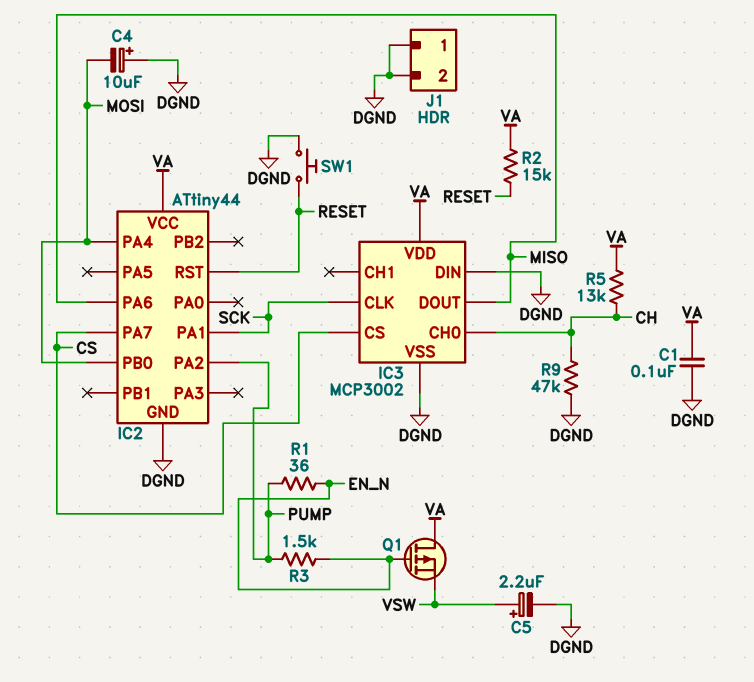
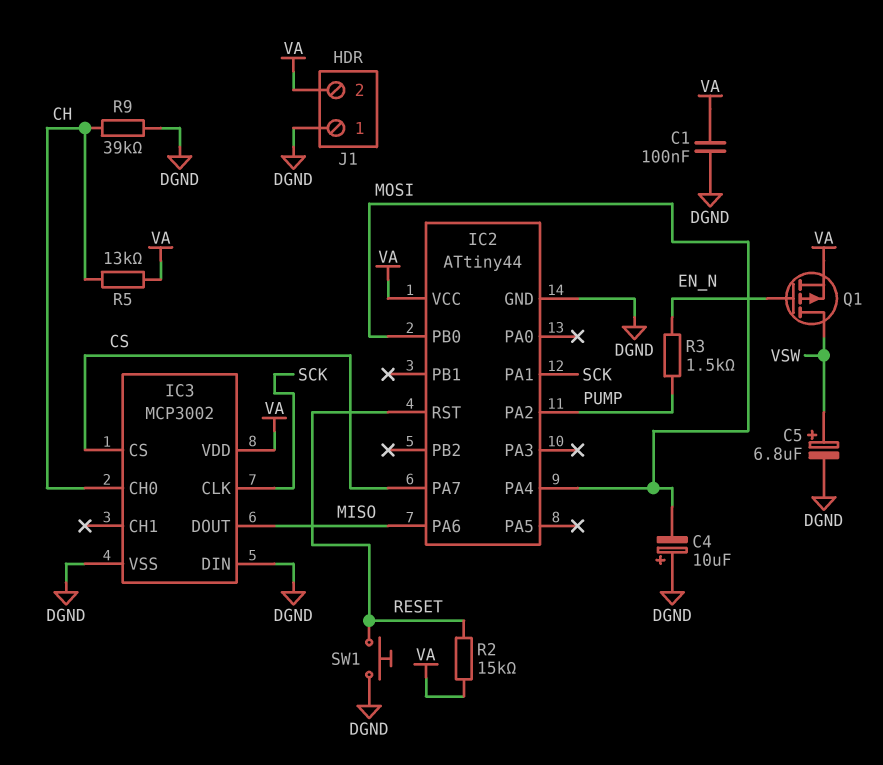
C5: 2.2uF (plus VSW, minus DGND) -> 6.8uF (plus VSW, minus DGND)
J1 pin 2: DGND -> VA
Q1: PMOS (G EN_N, D VA, S VSW) -> PMOS (G EN_N, D VSW, S VA)
R1: 36 (EN_N, PUMP) -> none
R9: 47k (CH, DGND) -> 39k (CH, DGND)

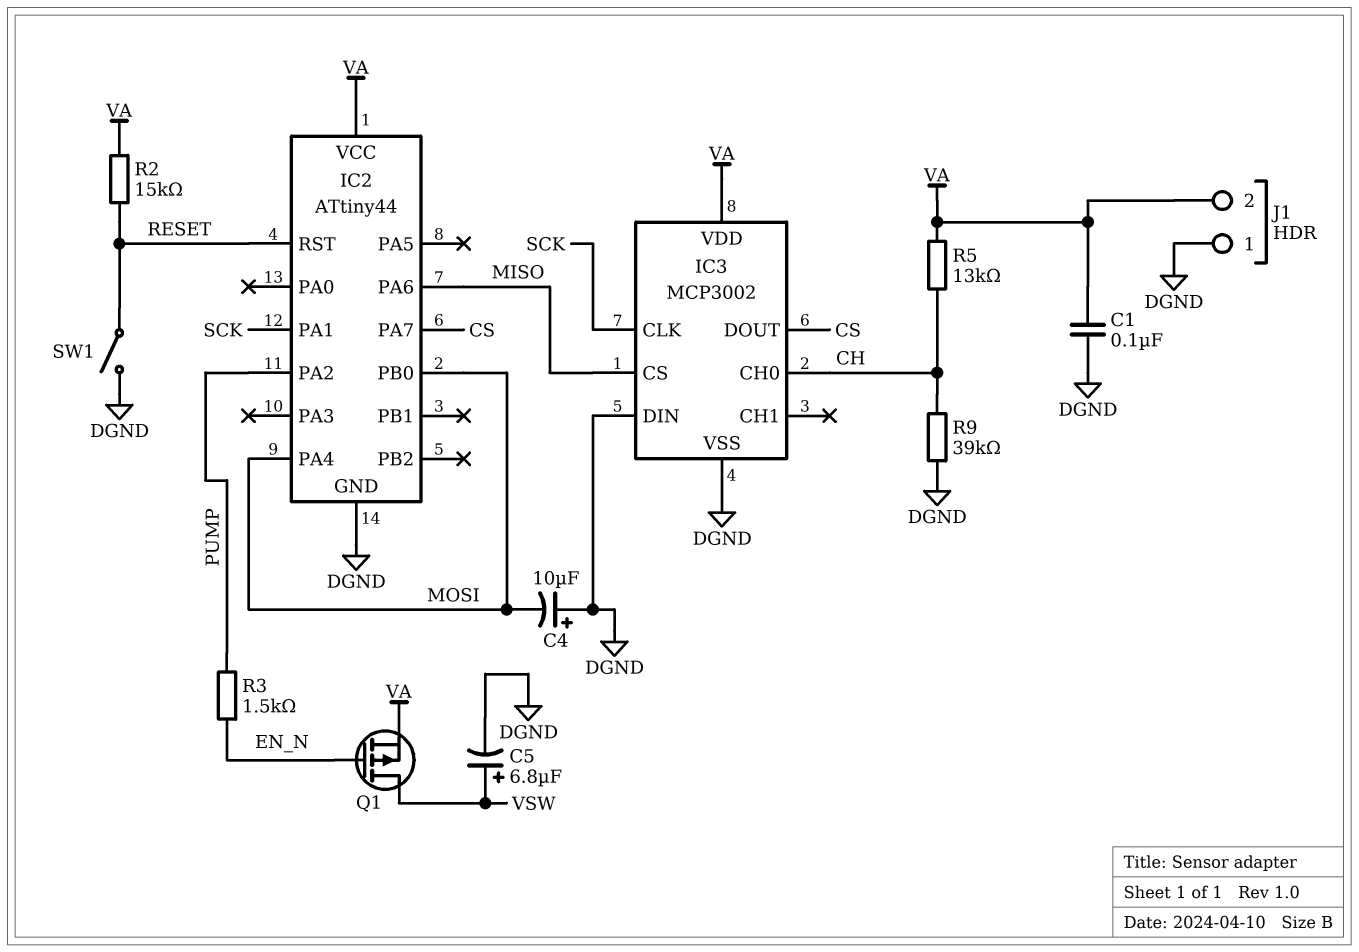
IC3 pin CS: CS -> MISO
IC3 pin DOUT: MISO -> CS
SW1: button (DGND, RESET) -> switch (DGND, RESET)

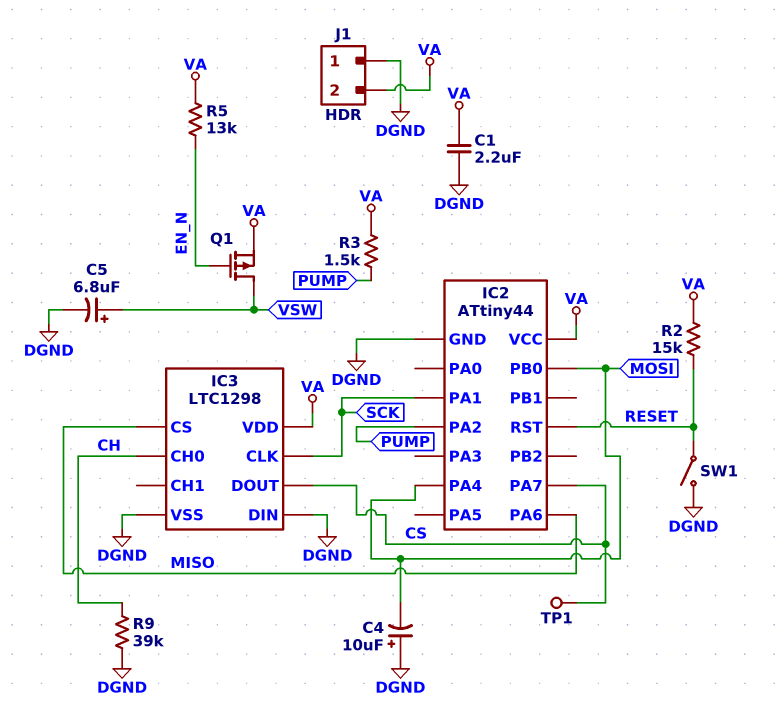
C1: 100nF (DGND, VA) -> 2.2uF (DGND, VA)
IC3: MCP3002 -> LTC1298
R3: 1.5k (EN_N, PUMP) -> 1.5k (PUMP, VA)
R5: 13k (CH, VA) -> 13k (EN_N, VA)
TP1: none -> test point (CS)

